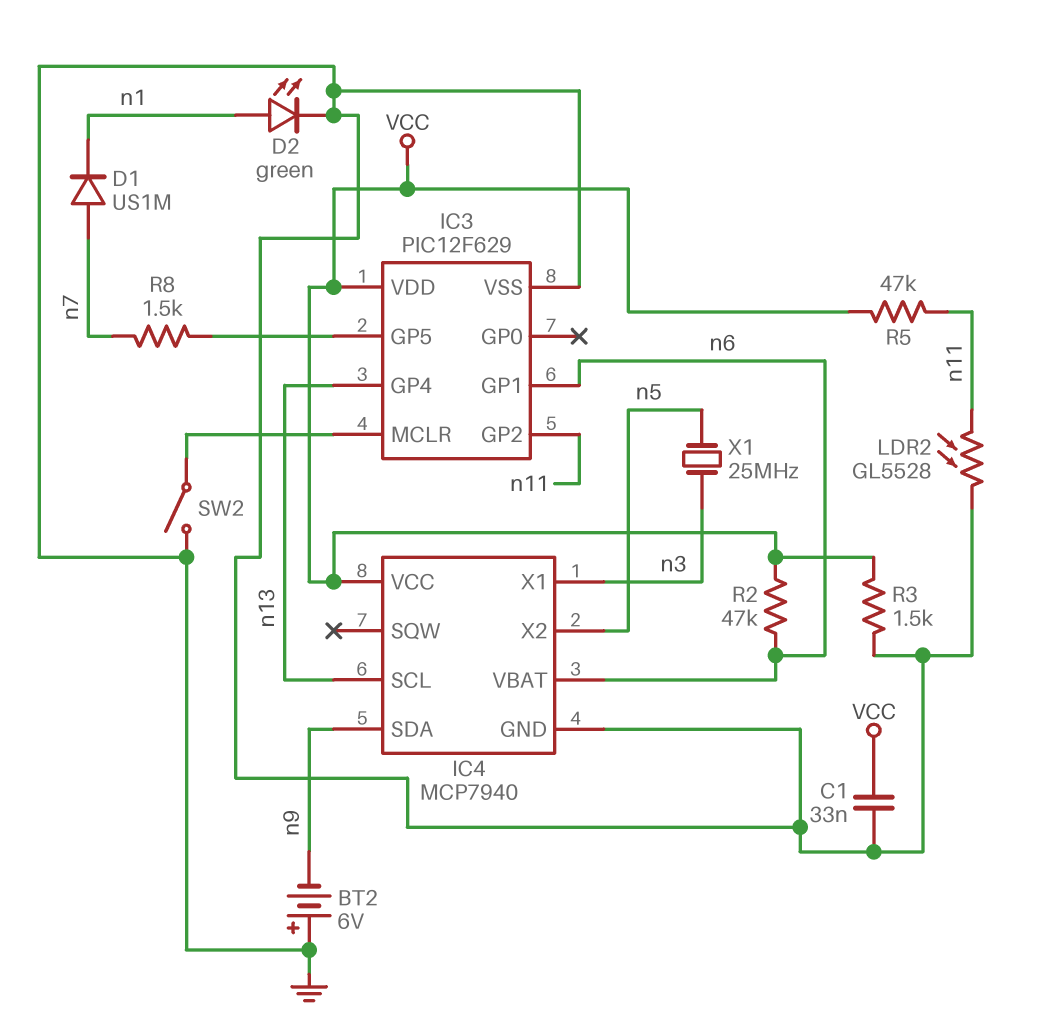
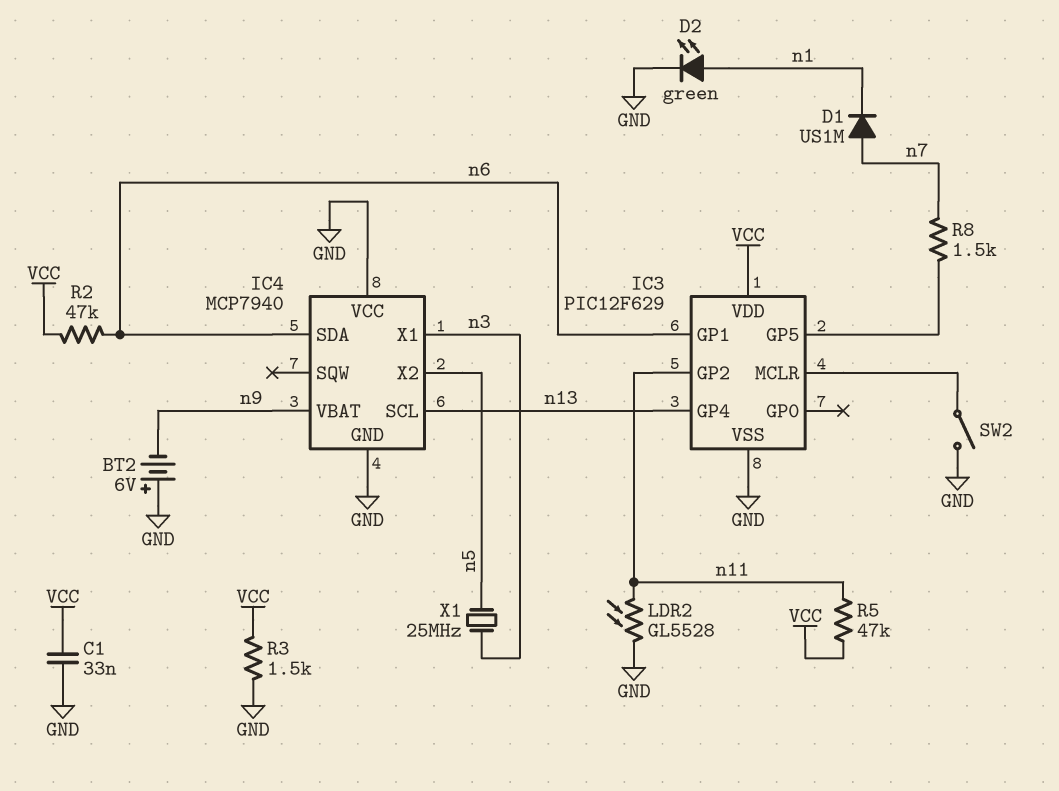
IC4 pin SDA: n9 -> n6
IC4 pin VBAT: n6 -> n9
IC4 pin VCC: VCC -> GND

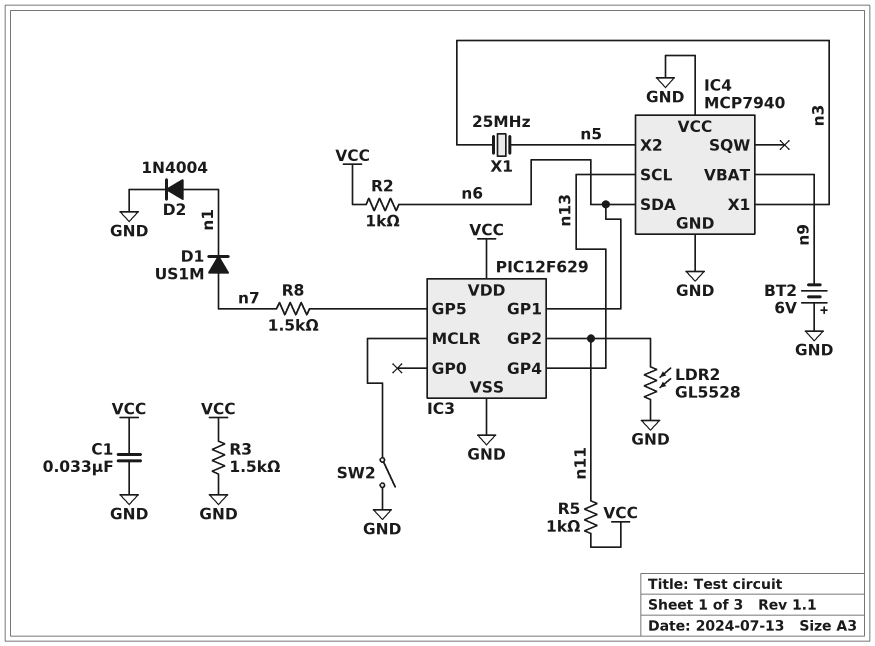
D2: LED green (A n1, K GND) -> diode 1N4004 (A n1, K GND)
R2: 47k (VCC, n6) -> 1k (VCC, n6)
R5: 47k (VCC, n11) -> 1k (VCC, n11)

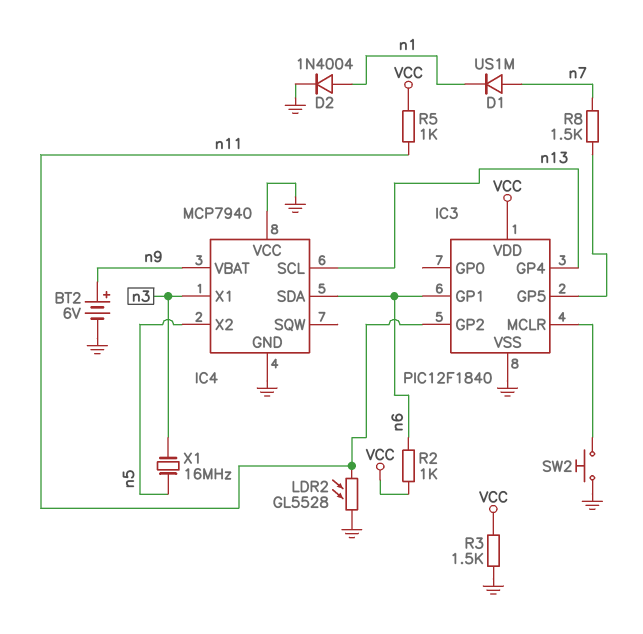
BT2: 6V (plus GND, minus n9) -> 6V (plus n9, minus GND)
C1: 33nF (GND, VCC) -> none
IC3: PIC12F629 -> PIC12F1840
SW2: switch (GND, IC3/MCLR) -> button (GND, IC3/MCLR)
X1: 25MHz (n3, n5) -> 16MHz (n3, n5)

